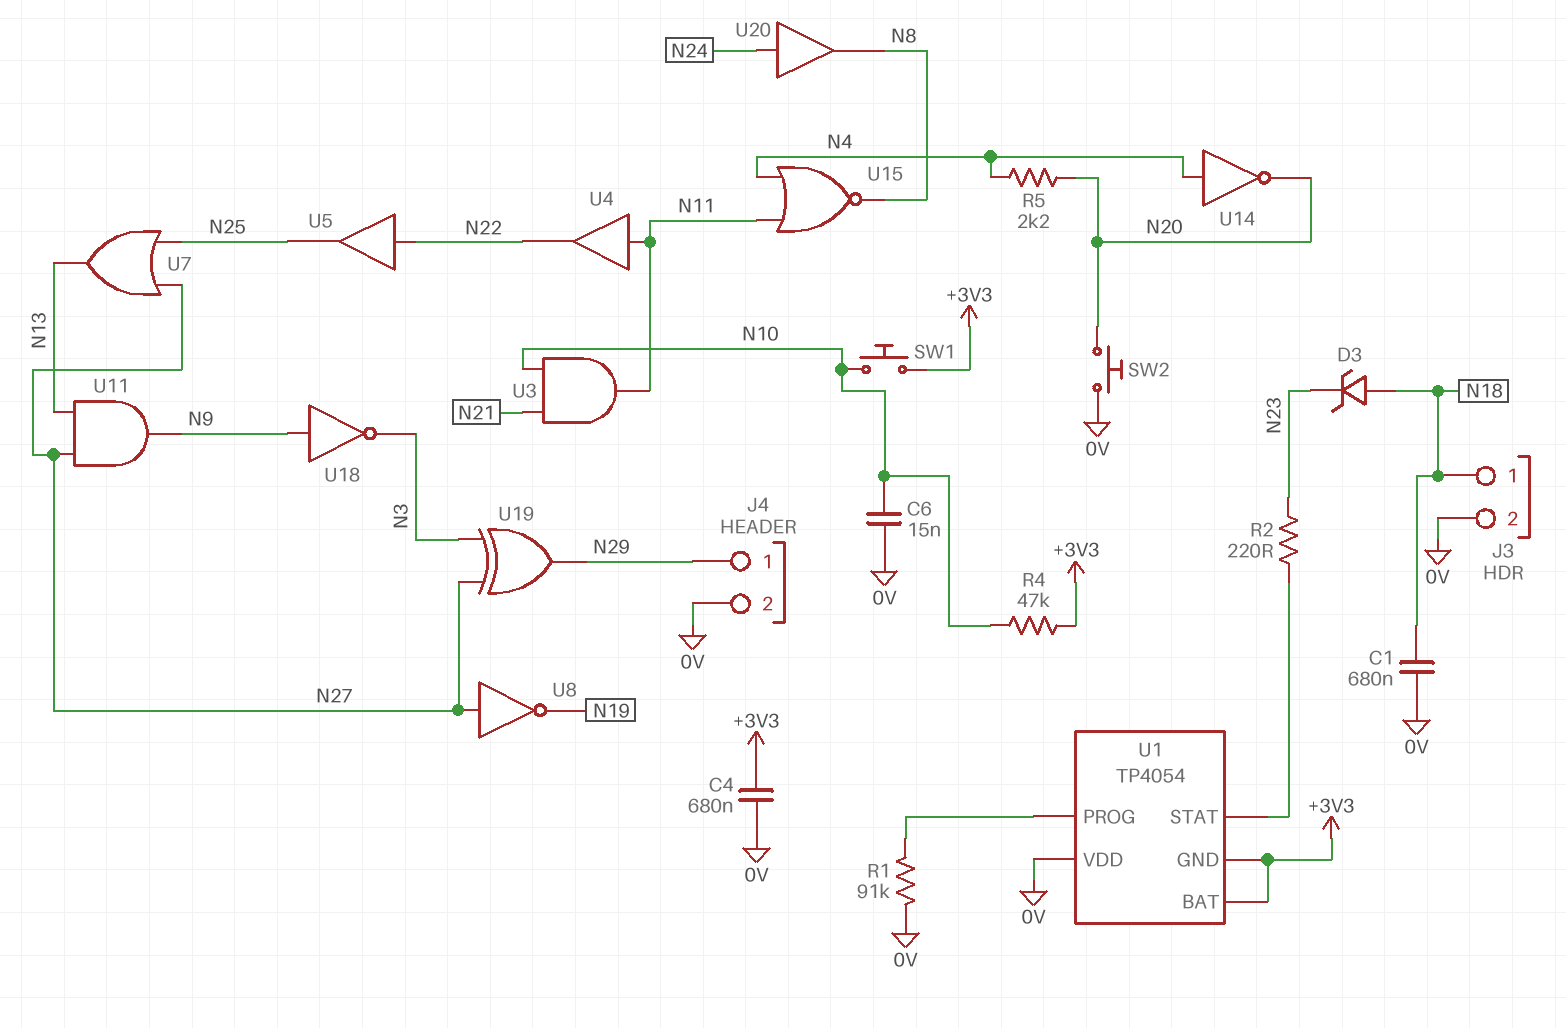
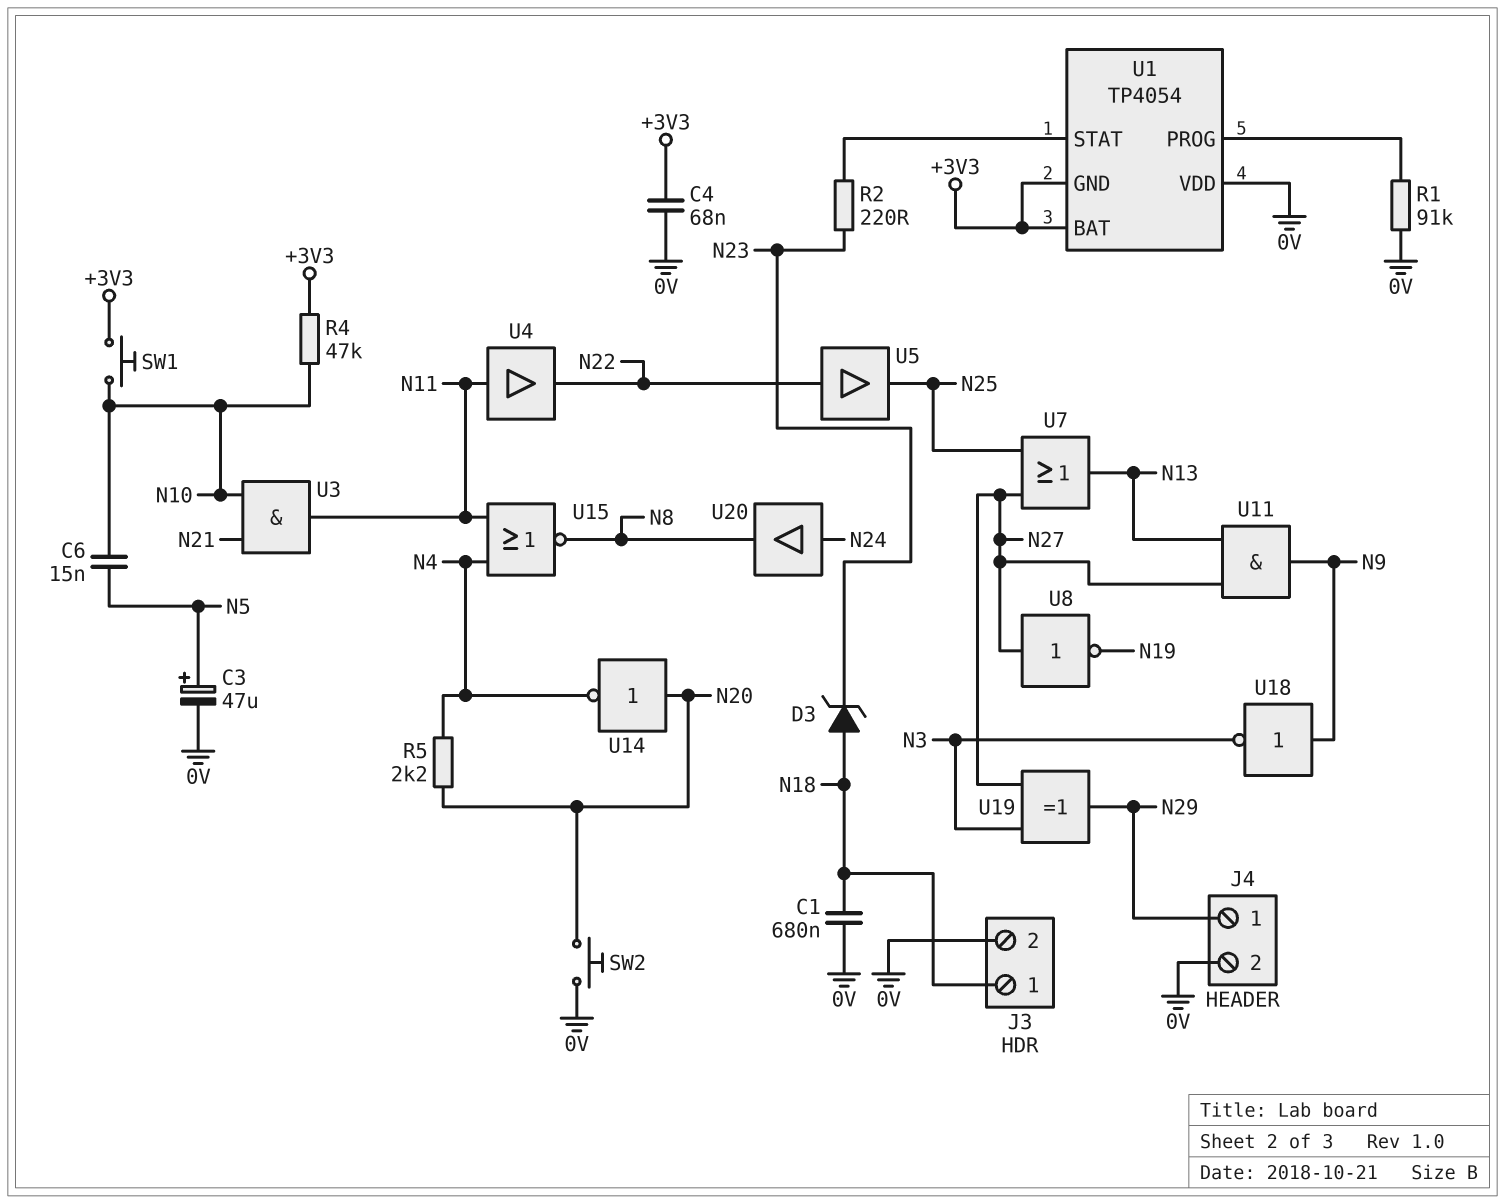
C3: none -> 47uF (plus N5, minus 0V)
C4: 680nF (+3V3, 0V) -> 68nF (+3V3, 0V)
C6: 15nF (0V, N10) -> 15nF (N5, N10)
U14: NOT (in N4, out N20) -> NOT (in N20, out N4)

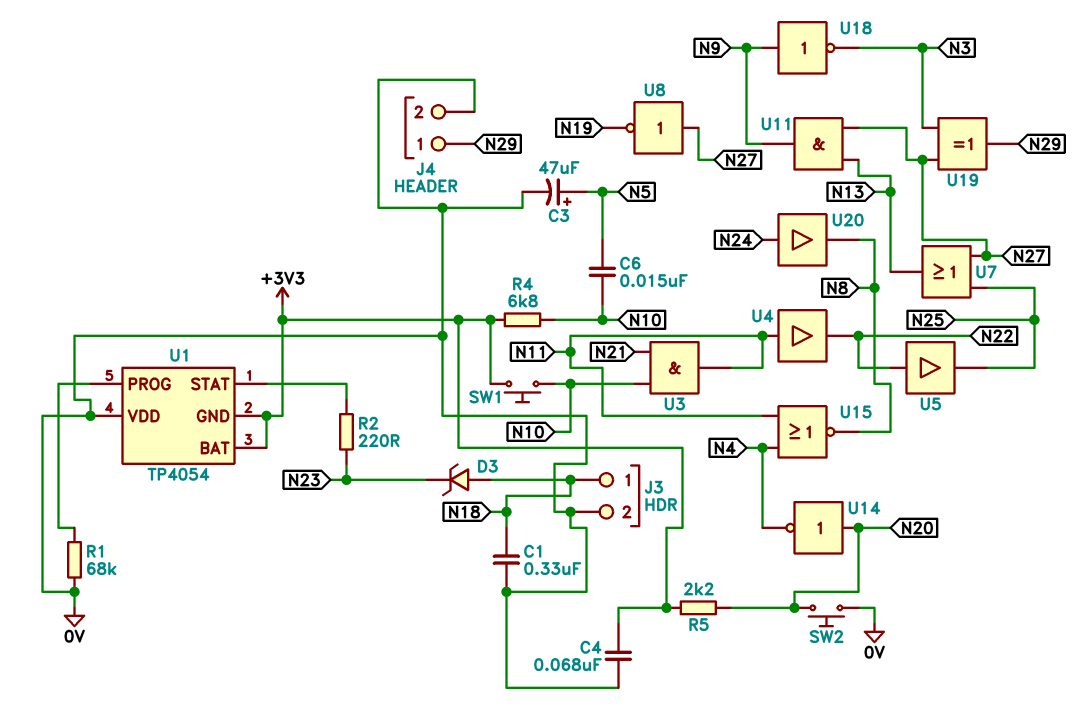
C1: 680nF (0V, N18) -> 330nF (0V, N18)
R1: 91k (0V, U1/PROG) -> 68k (0V, U1/PROG)
R4: 47k (+3V3, N10) -> 6.8k (+3V3, N10)
R5: 2.2k (N4, N20) -> 2.2k (+3V3, N20)

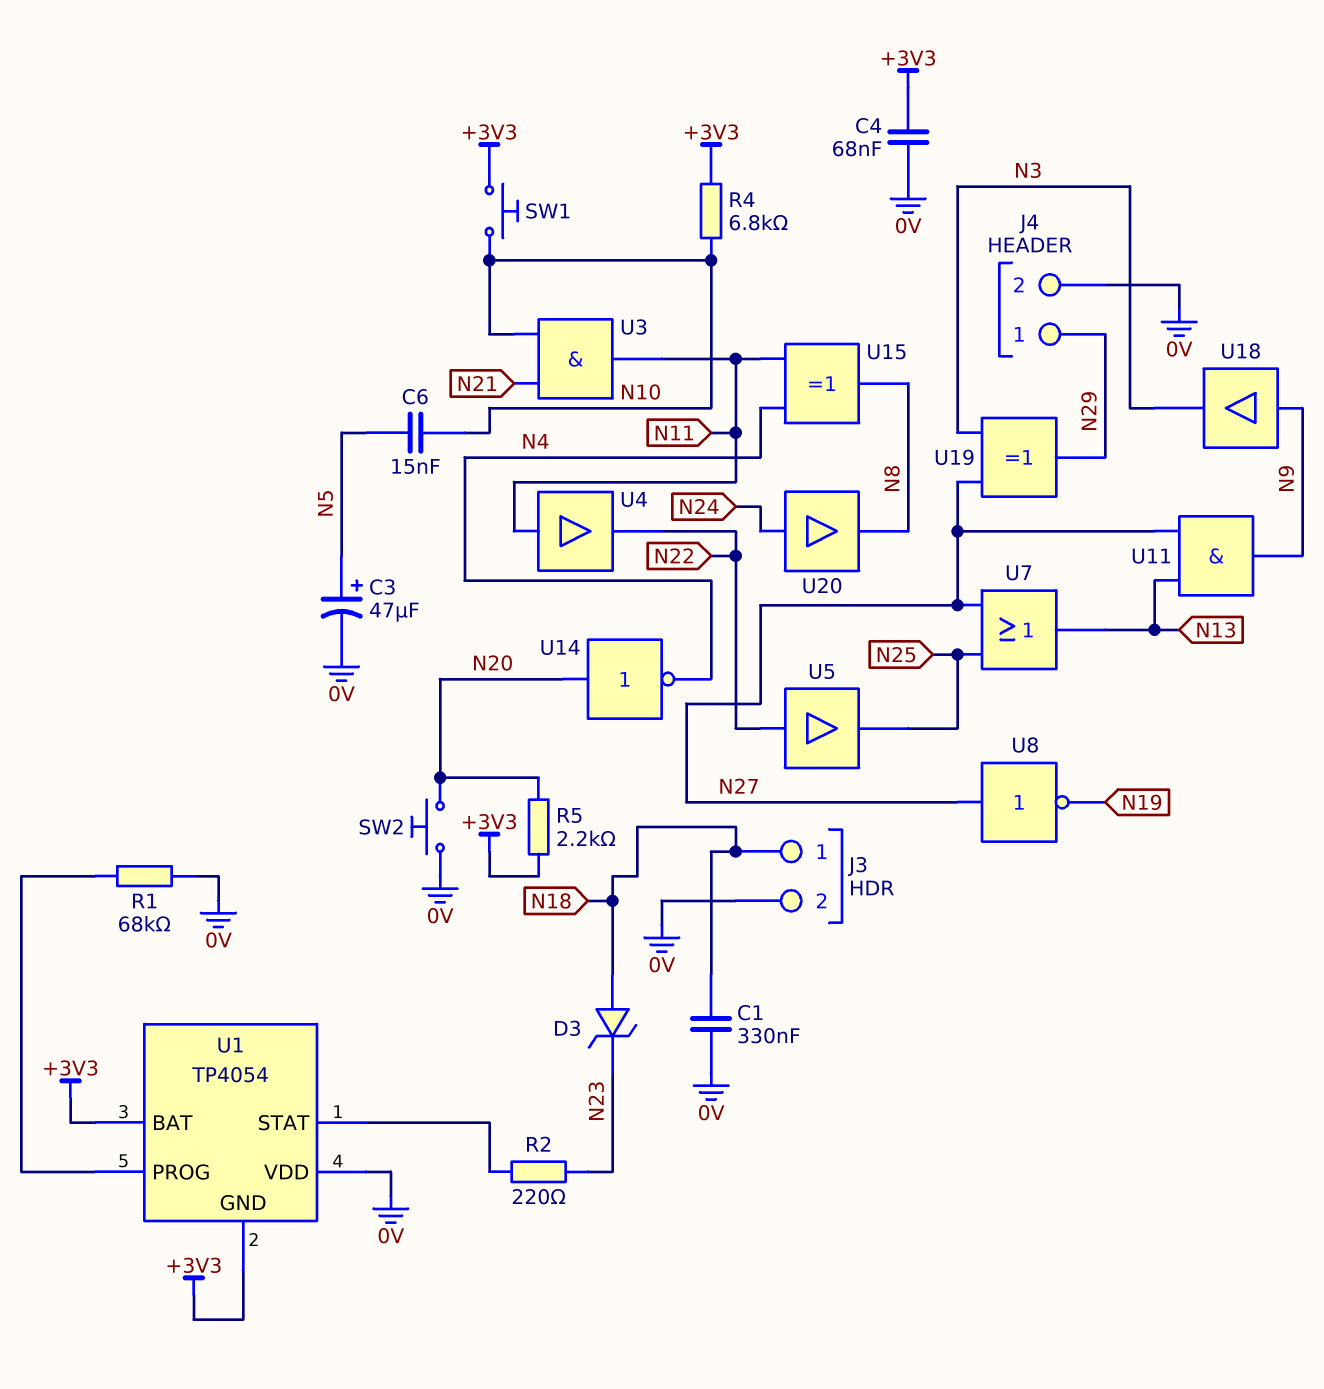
U15: NOR (in N4, in N11, out N8) -> XOR (in N4, in N11, out N8)
U18: NOT (in N9, out N3) -> buffer (in N9, out N3)

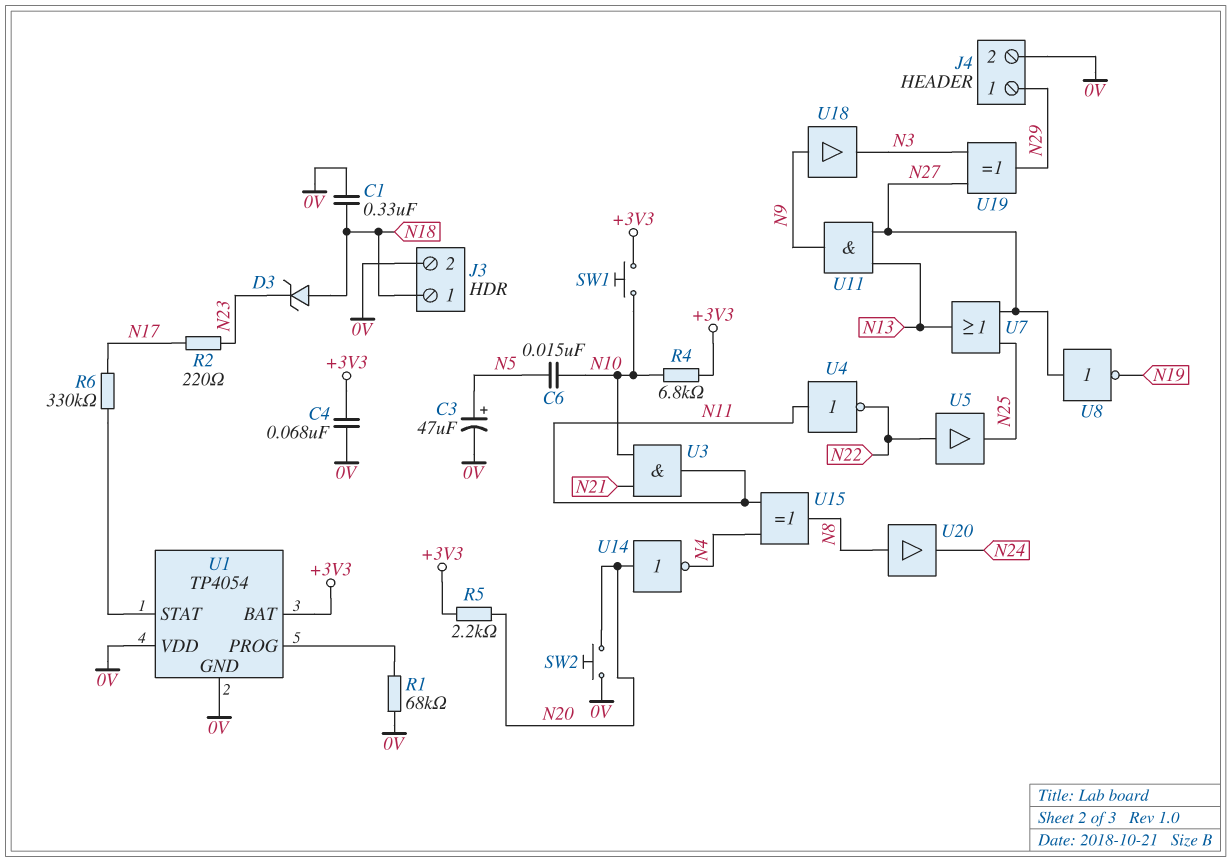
R2: 220 (N23, U1/STAT) -> 220 (N17, N23)
R6: none -> 330k (N17, U1/STAT)
U1 pin GND: +3V3 -> 0V
U4: buffer (in N11, out N22) -> NOT (in N11, out N22)
U20: buffer (in N24, out N8) -> buffer (in N8, out N24)

